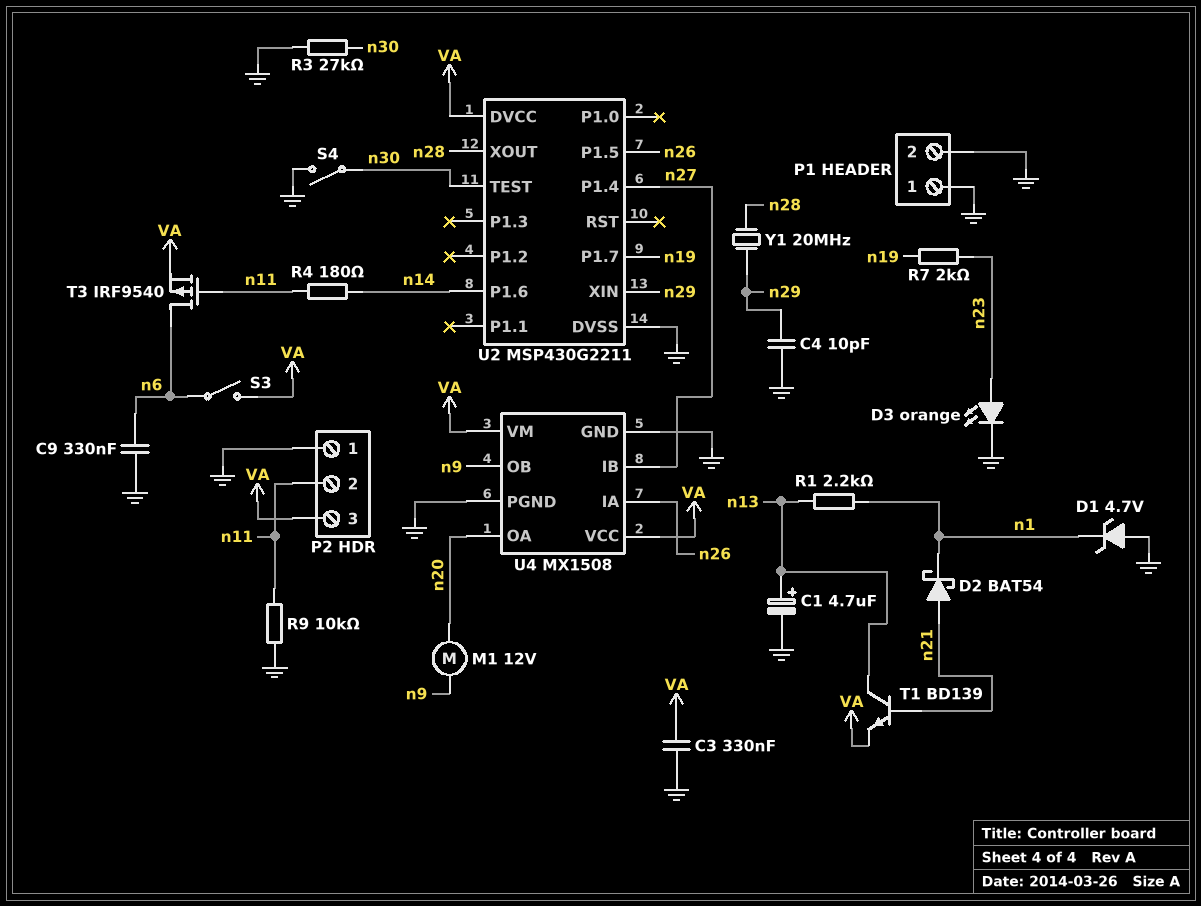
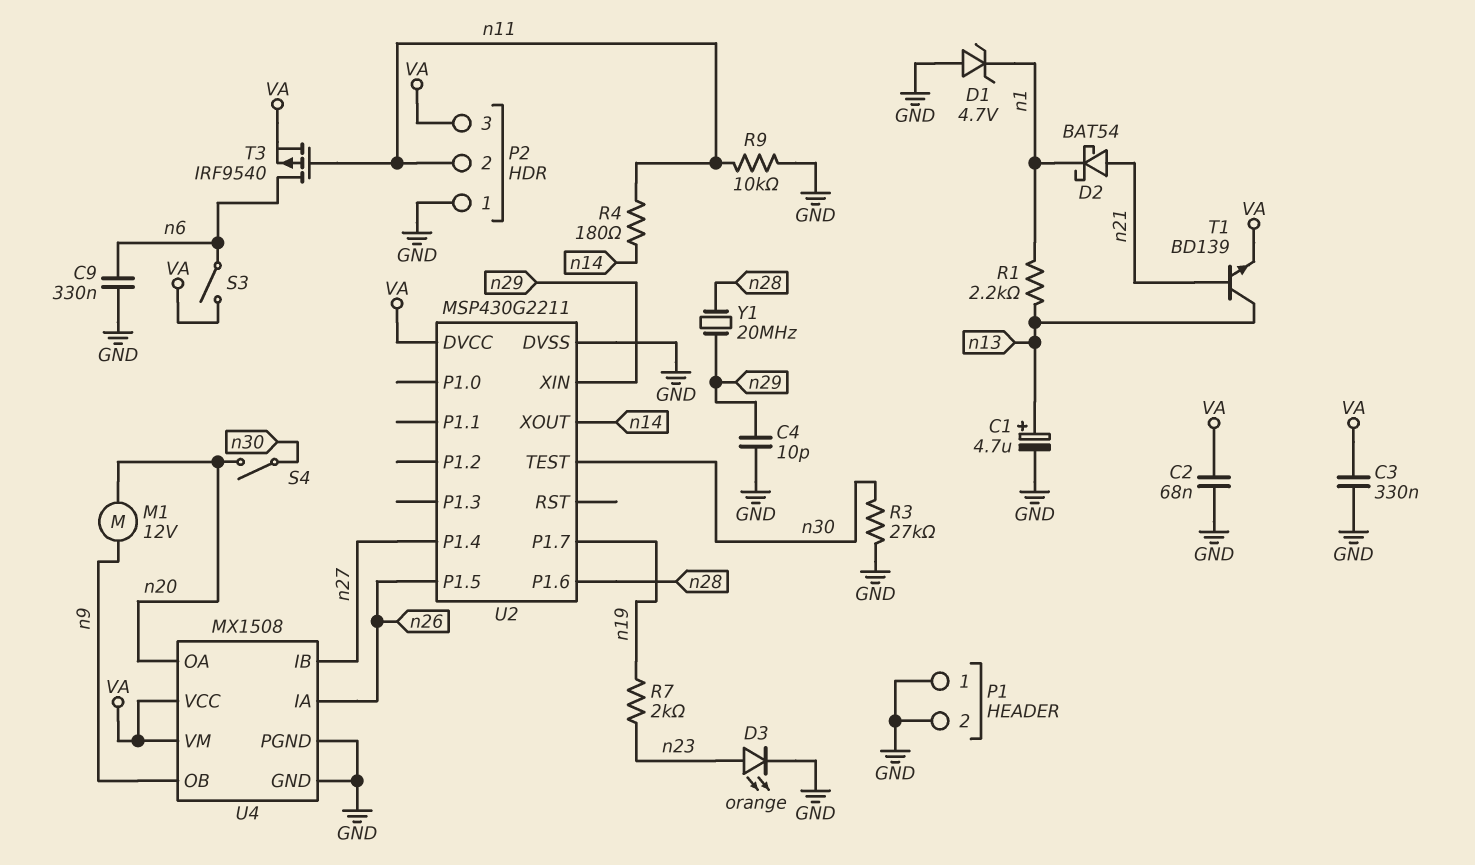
C2: none -> 68nF (GND, VA)
S4: switch (GND, n30) -> switch (n20, n30)
U2 pin P1.6: n14 -> n28
U2 pin XOUT: n28 -> n14

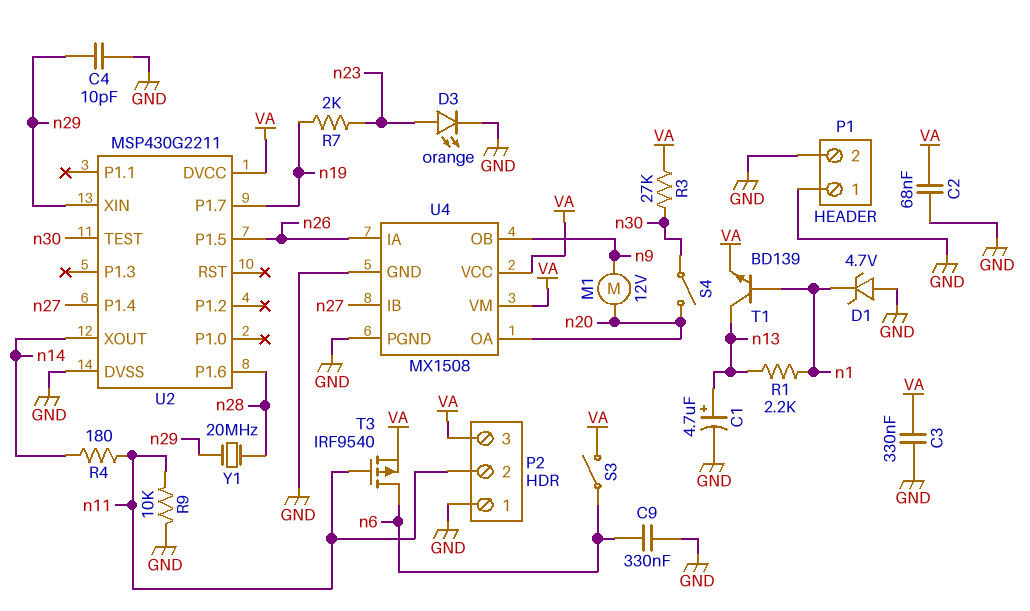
D2: schottky BAT54 (A n21, K n1) -> none
R3: 27k (GND, n30) -> 27k (VA, n30)
T1: NPN BD139 (B n21, C n13, E VA) -> NPN BD139 (B n1, C n13, E VA)

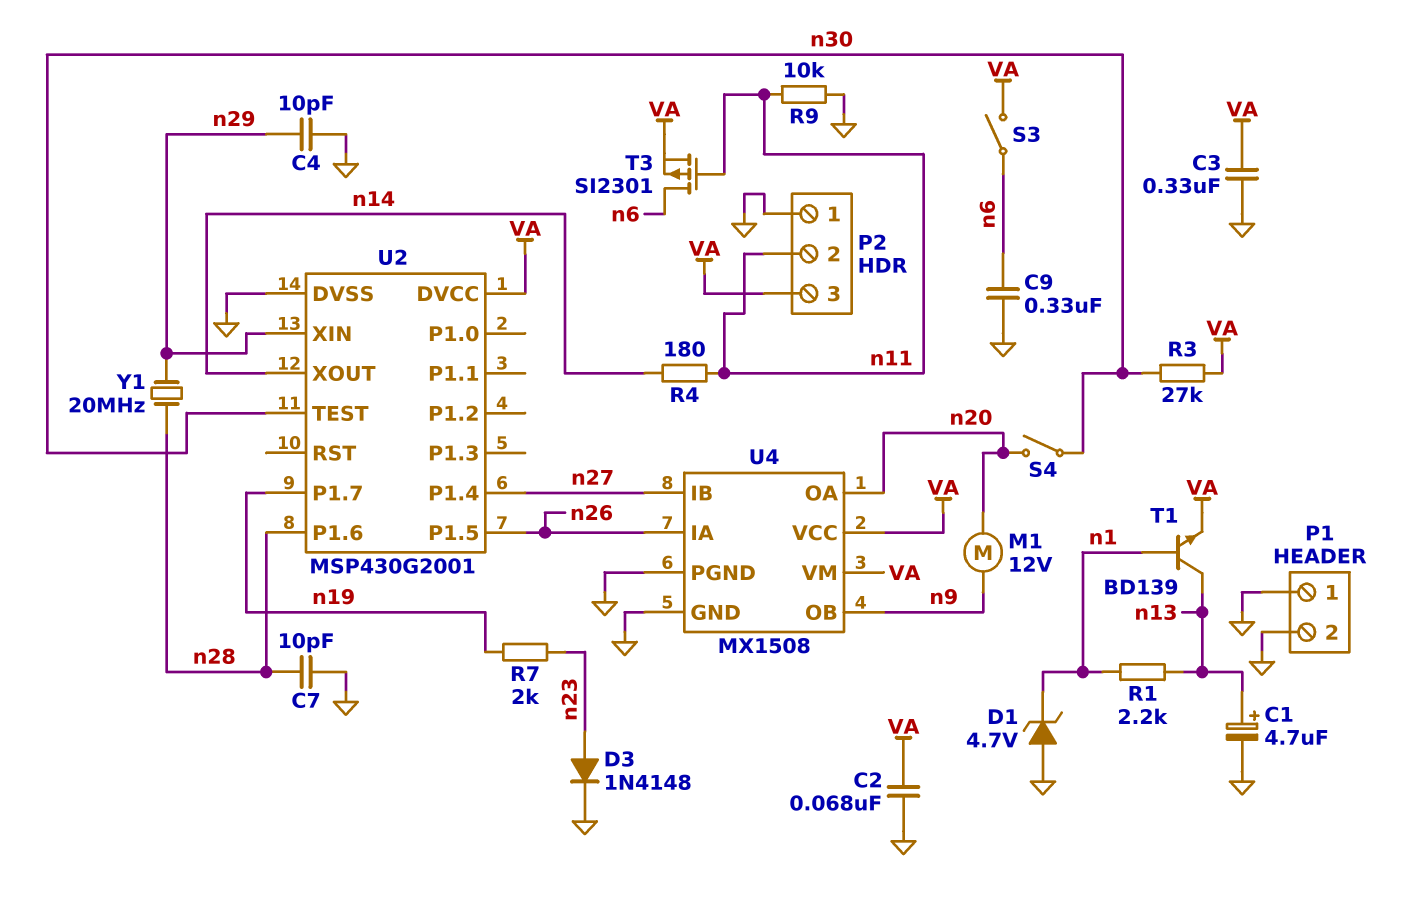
C7: none -> 10pF (GND, n28)
D3: LED orange (A n23, K GND) -> diode 1N4148 (A n23, K GND)
T3: PMOS IRF9540 (G n11, D n6, S VA) -> PMOS SI2301 (G n11, D n6, S VA)
U2: MSP430G2211 -> MSP430G2001

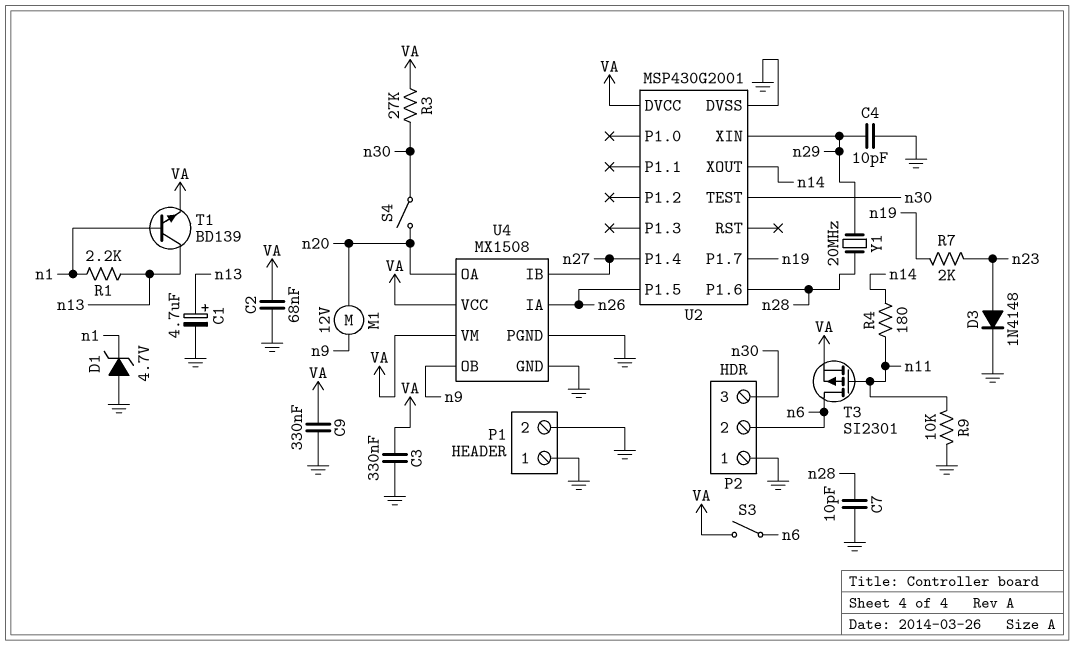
C9: 330nF (GND, n6) -> 330nF (GND, VA)
P2 pin 2: n11 -> n6
P2 pin 3: VA -> n30

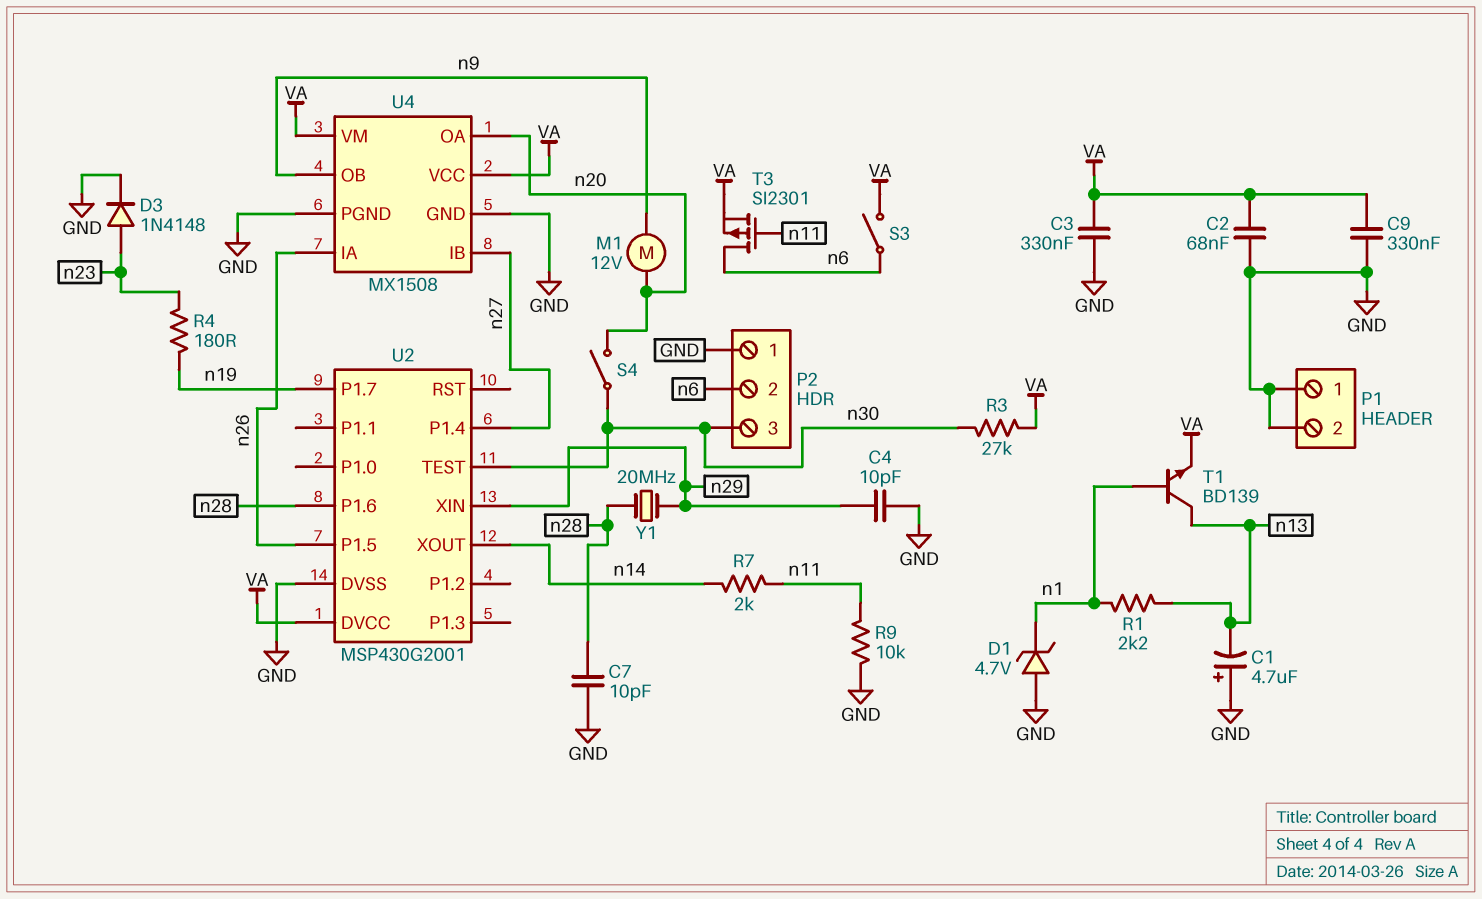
C1: 4.7uF (plus n13, minus GND) -> 4.7uF (plus GND, minus n13)
R4: 180 (n11, n14) -> 180 (n19, n23)
R7: 2k (n19, n23) -> 2k (n11, n14)

